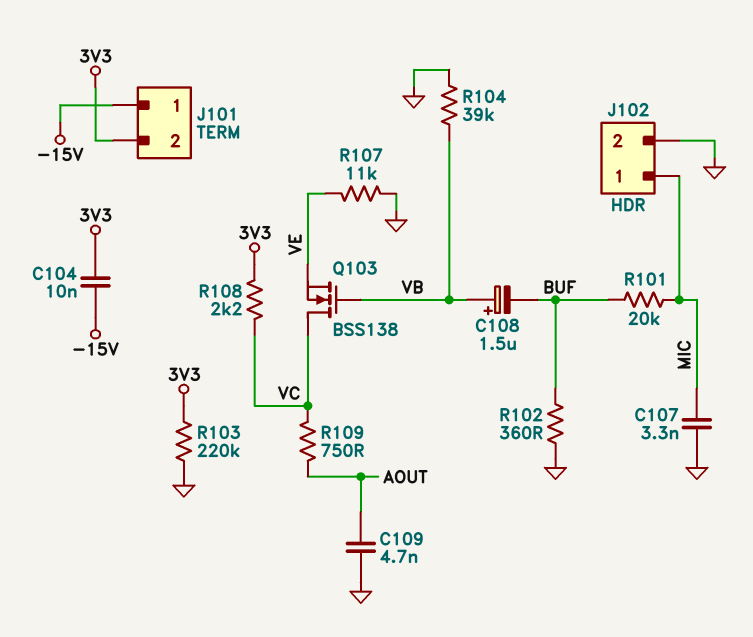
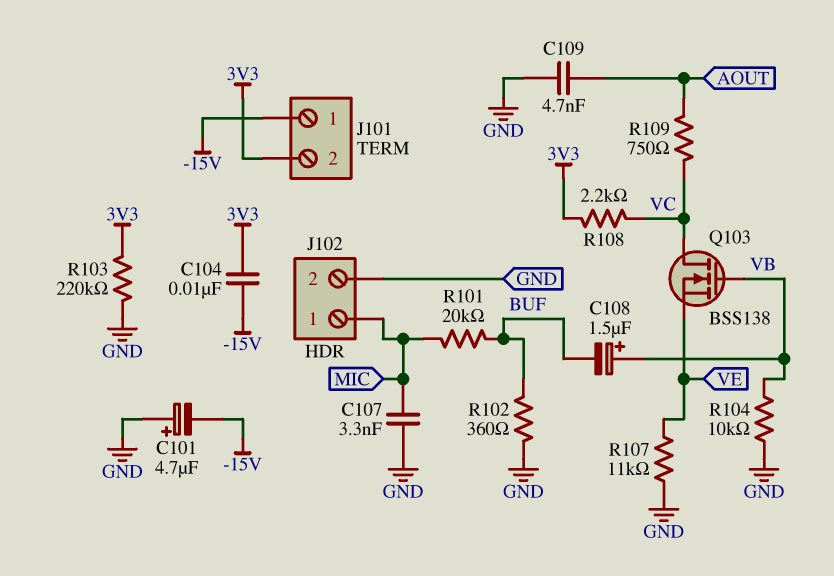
C101: none -> 4.7uF (plus GND, minus -15V)
R104: 39k (GND, VB) -> 10k (GND, VB)

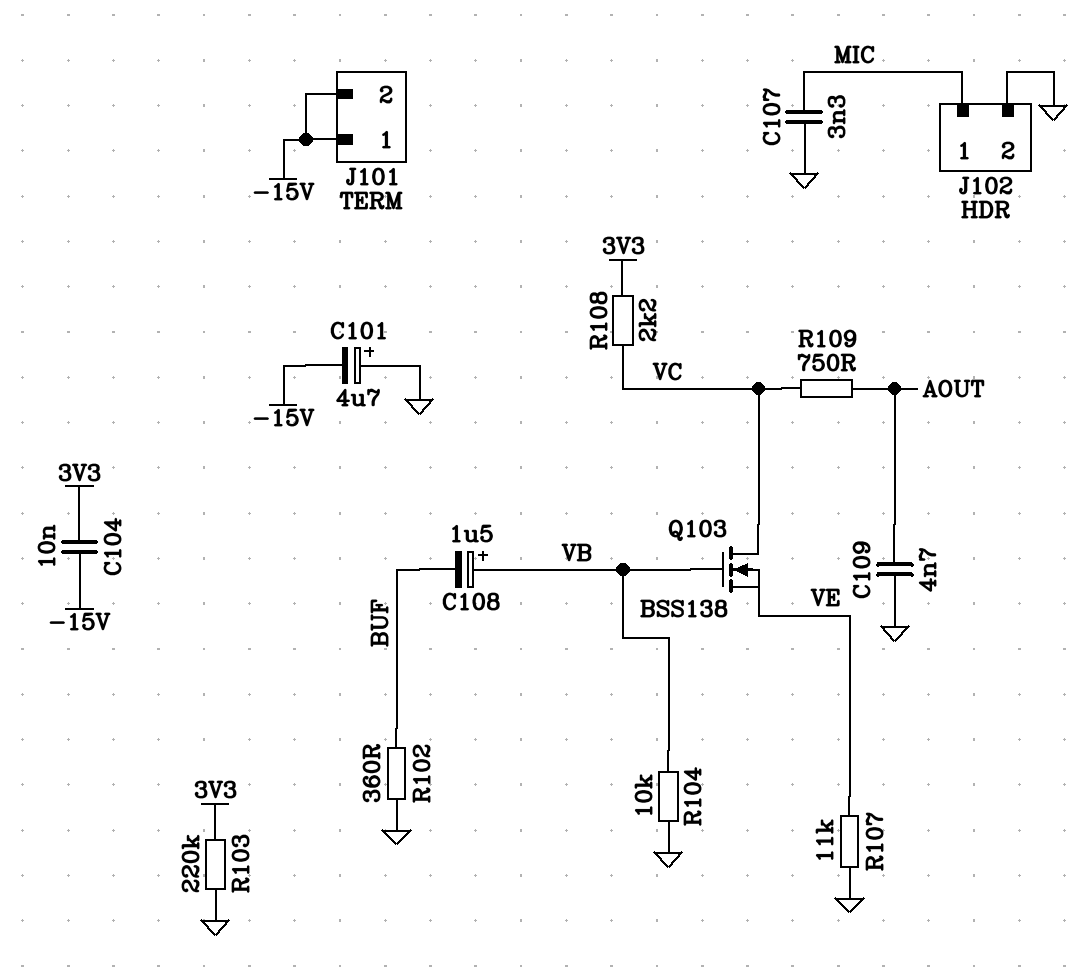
J101 pin 2: 3V3 -> -15V
R101: 20k (BUF, MIC) -> none

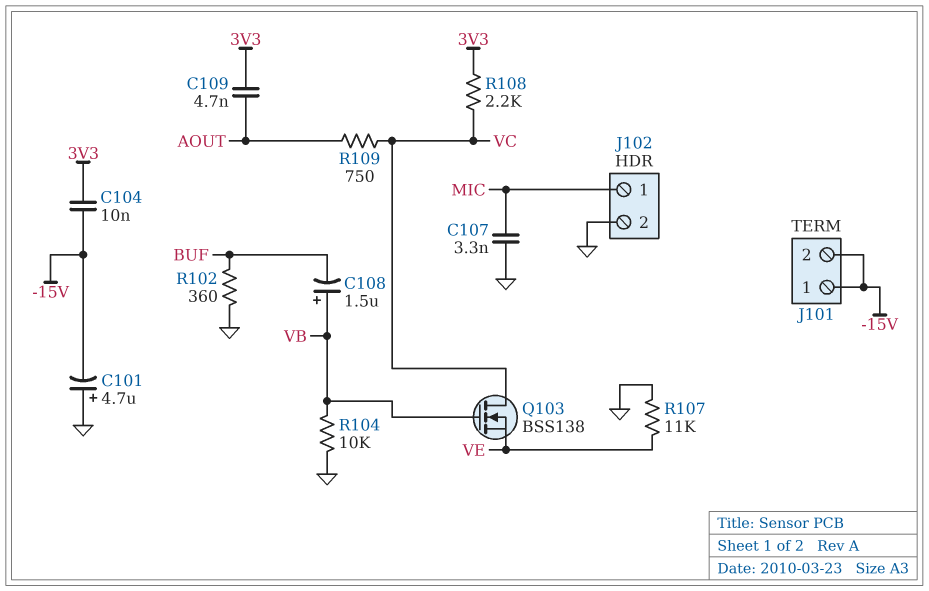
C109: 4.7nF (AOUT, GND) -> 4.7nF (3V3, AOUT)
R103: 220k (3V3, GND) -> none

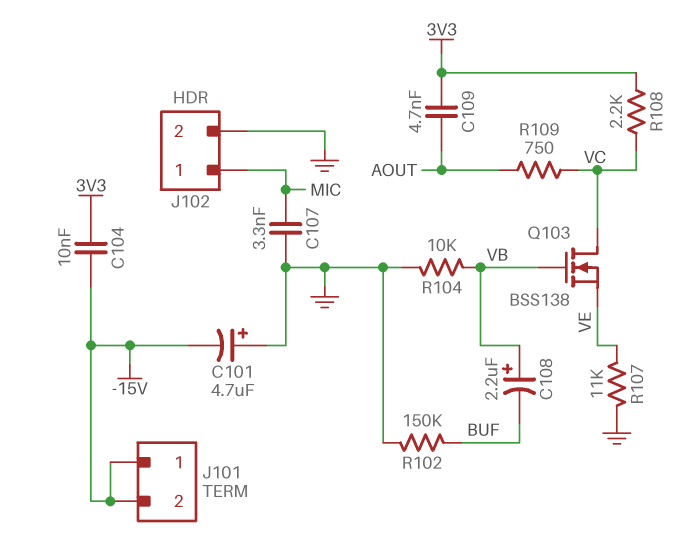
C108: 1.5uF (plus VB, minus BUF) -> 2.2uF (plus VB, minus BUF)
R102: 360 (BUF, GND) -> 150k (BUF, GND)

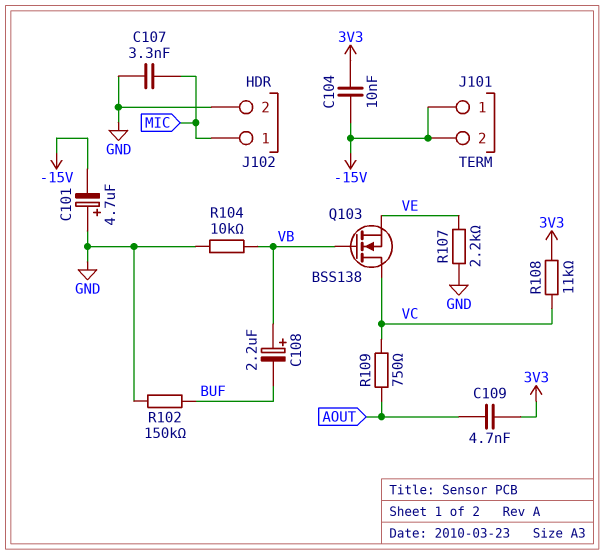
R107: 11k (GND, VE) -> 2.2k (GND, VE)
R108: 2.2k (3V3, VC) -> 11k (3V3, VC)

